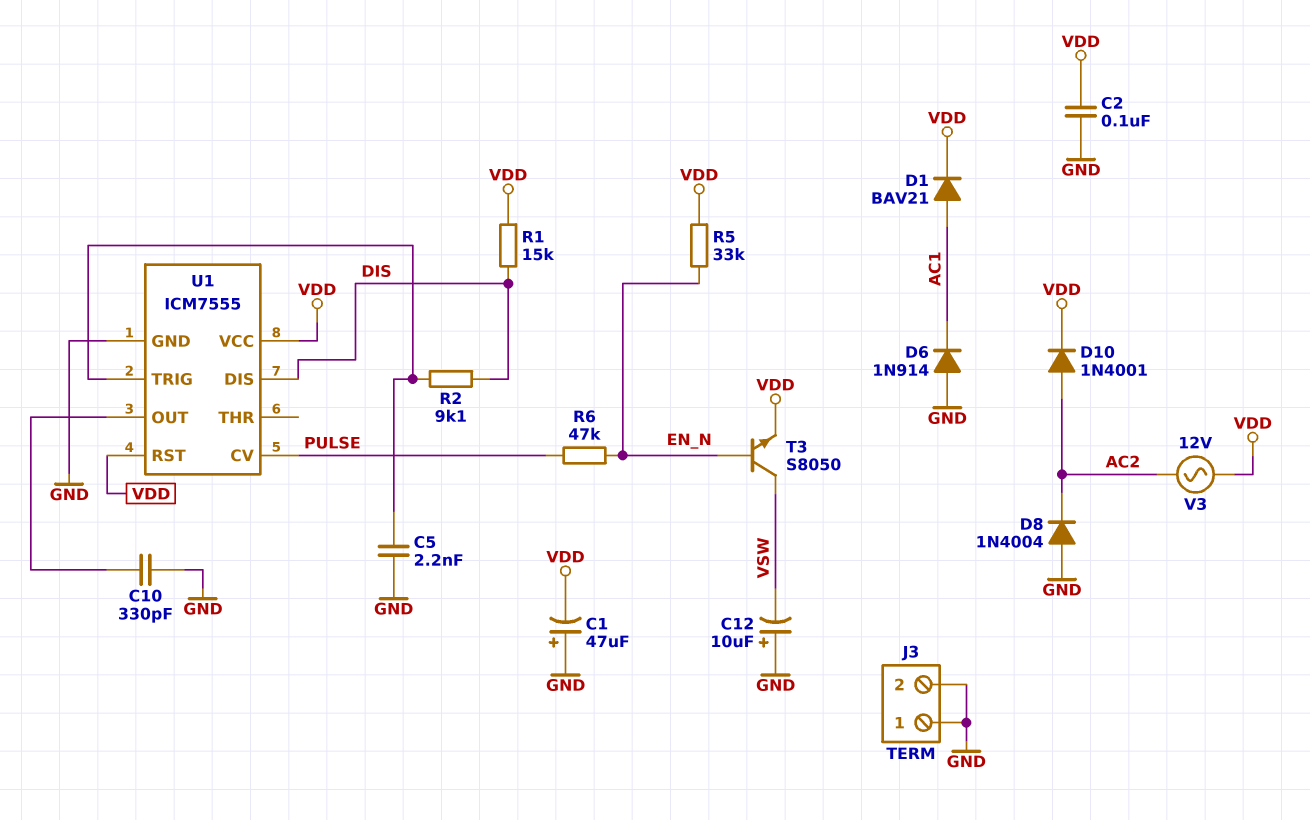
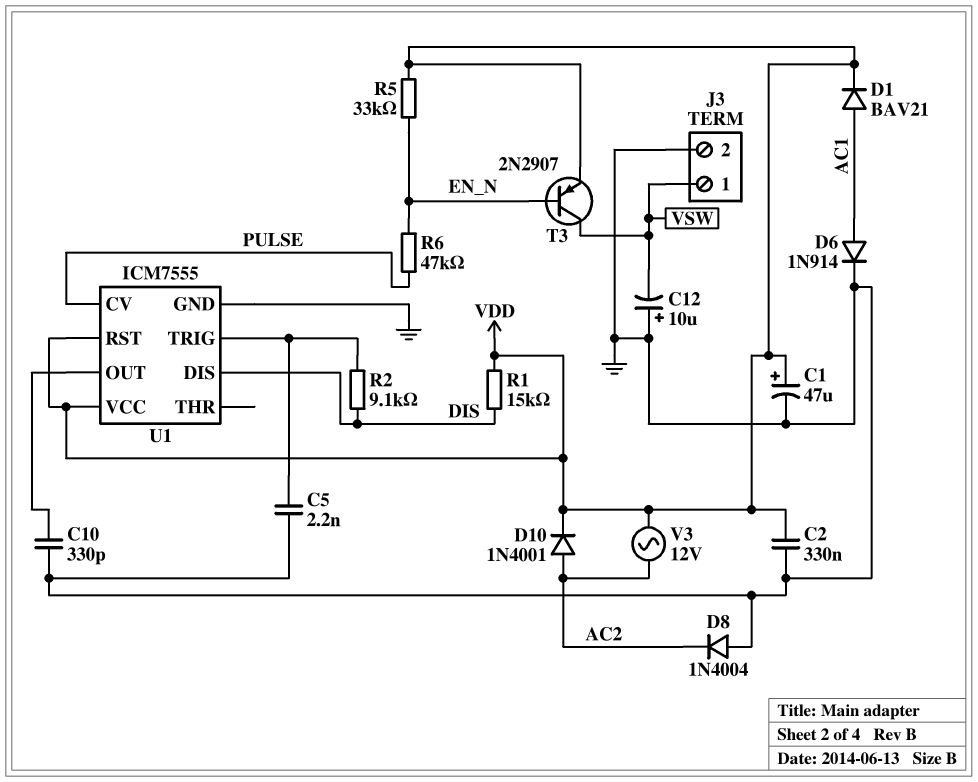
C1: 47uF (plus GND, minus VDD) -> 47uF (plus VDD, minus GND)
C2: 100nF (GND, VDD) -> 330nF (GND, VDD)
D6: diode 1N914 (A GND, K AC1) -> diode 1N914 (A AC1, K GND)
J3 pin 1: GND -> VSW
T3: NPN S8050 (B EN_N, C VSW, E VDD) -> PNP 2N2907 (B EN_N, C VSW, E VDD)

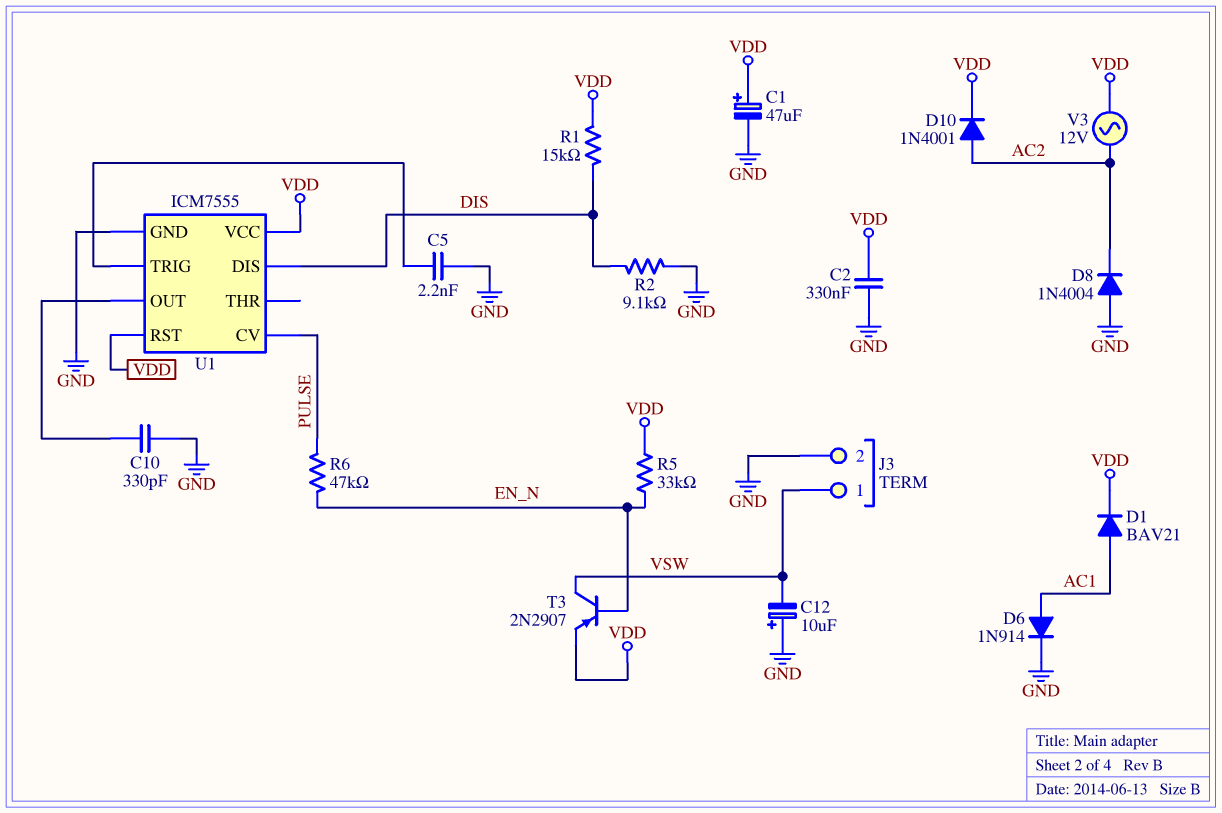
R2: 9.1k (DIS, U1/TRIG) -> 9.1k (DIS, GND)

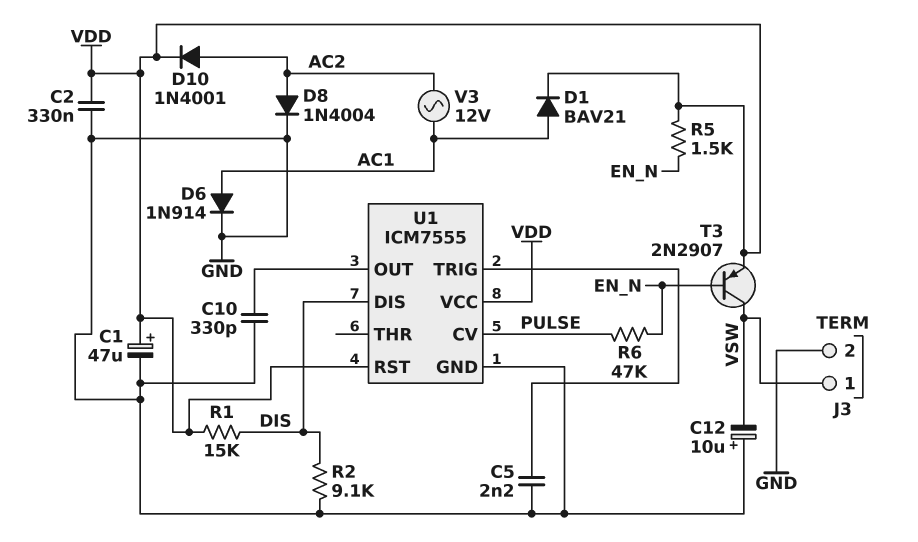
D8: diode 1N4004 (A GND, K AC2) -> diode 1N4004 (A AC2, K GND)
R5: 33k (EN_N, VDD) -> 1.5k (EN_N, VDD)
V3: AC 12V (AC2, VDD) -> AC 12V (AC1, AC2)

